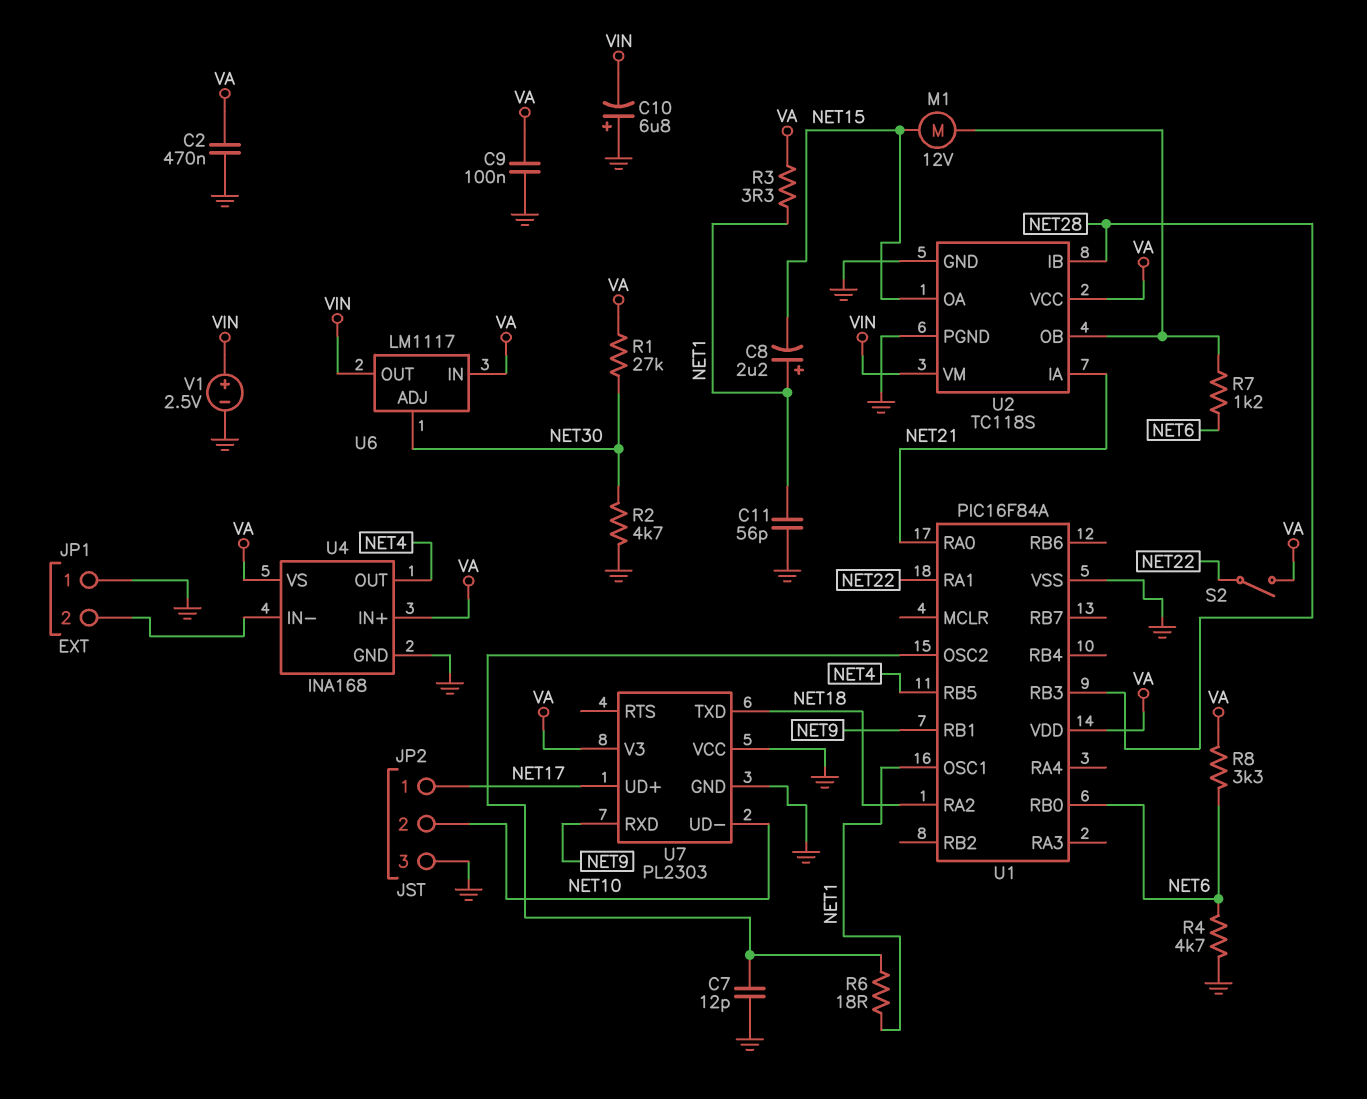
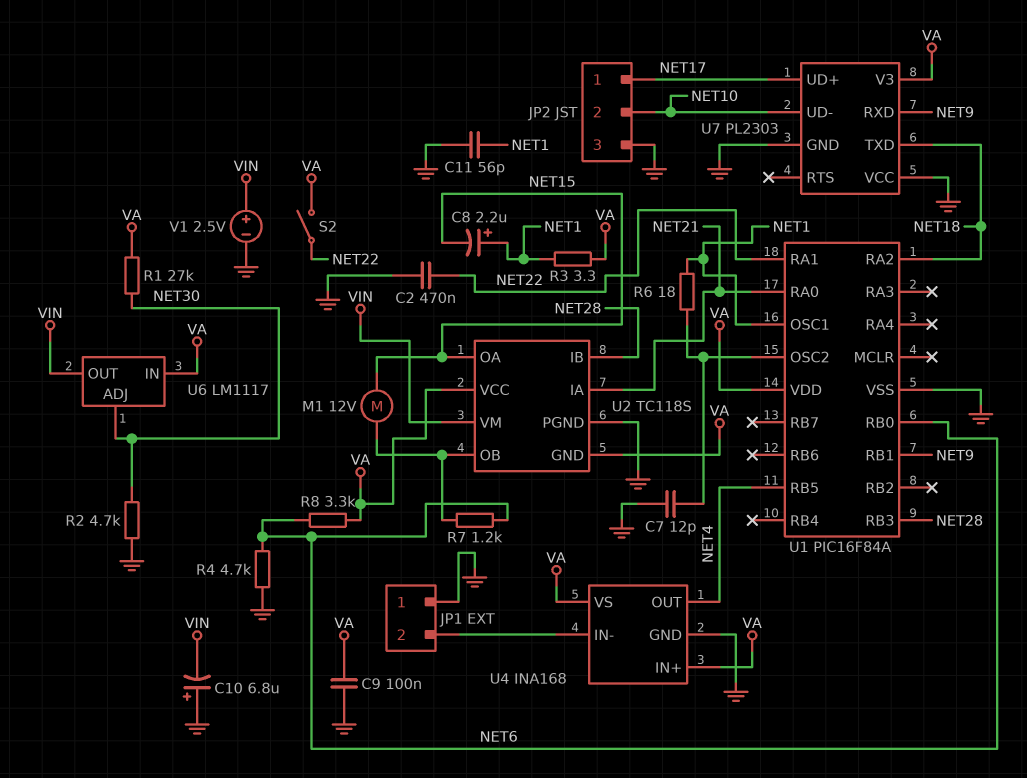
C2: 470nF (GND, VA) -> 470nF (GND, NET22)
U2 pin GND: GND -> VA

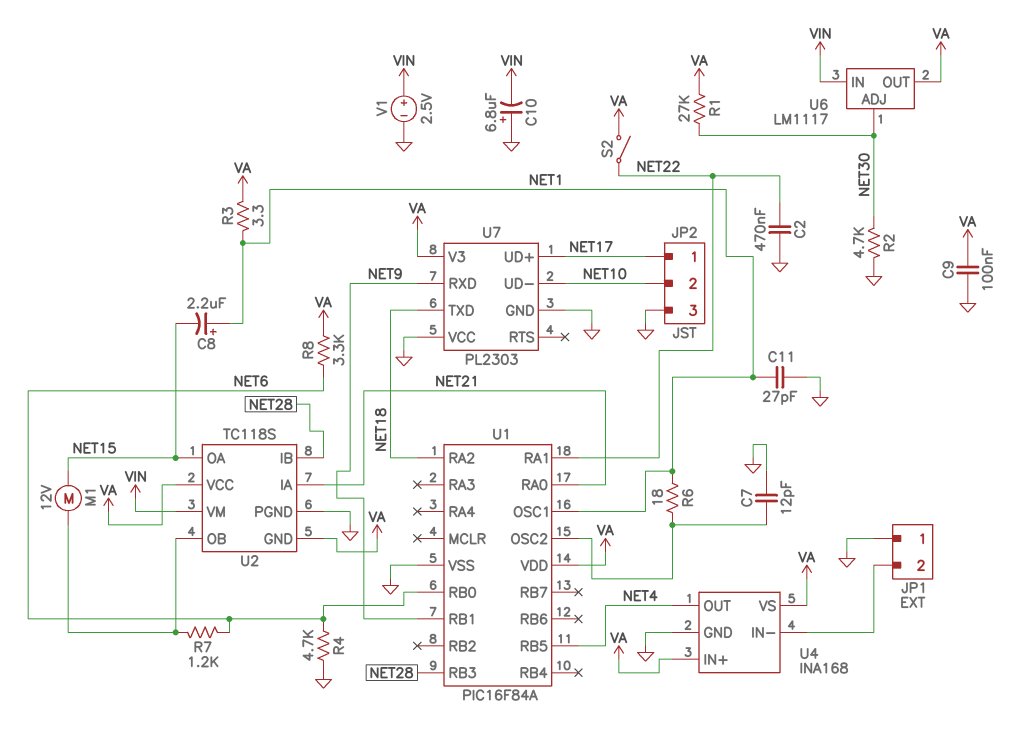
C11: 56pF (GND, NET1) -> 27pF (GND, NET1)
U6 pin IN: VA -> VIN
U6 pin OUT: VIN -> VA

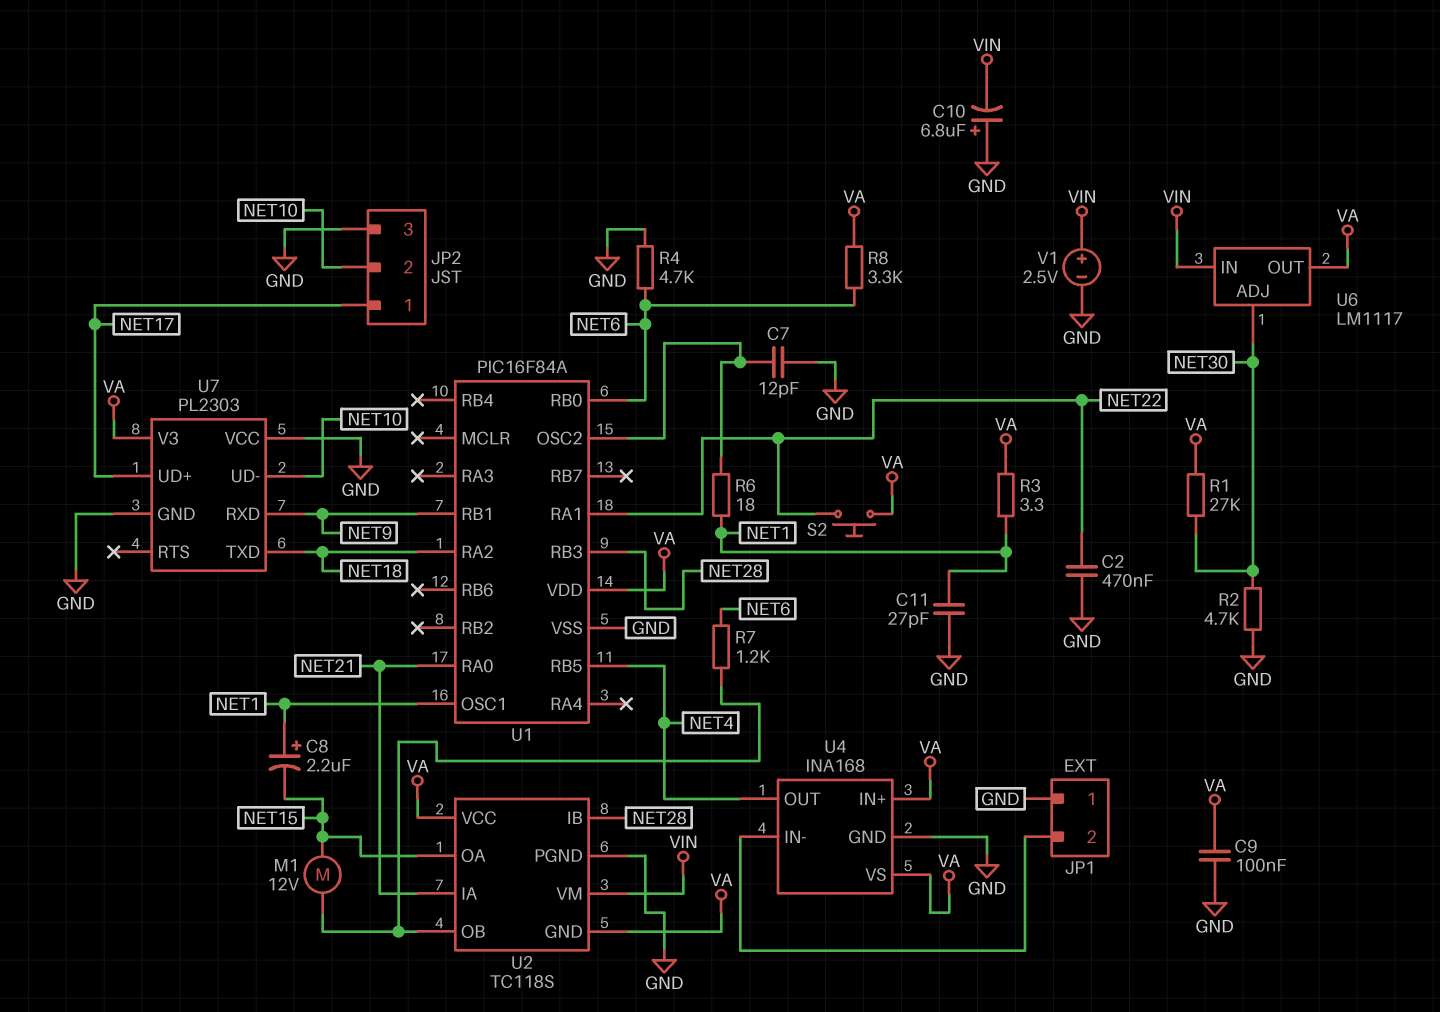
S2: switch (NET22, VA) -> button (NET22, VA)

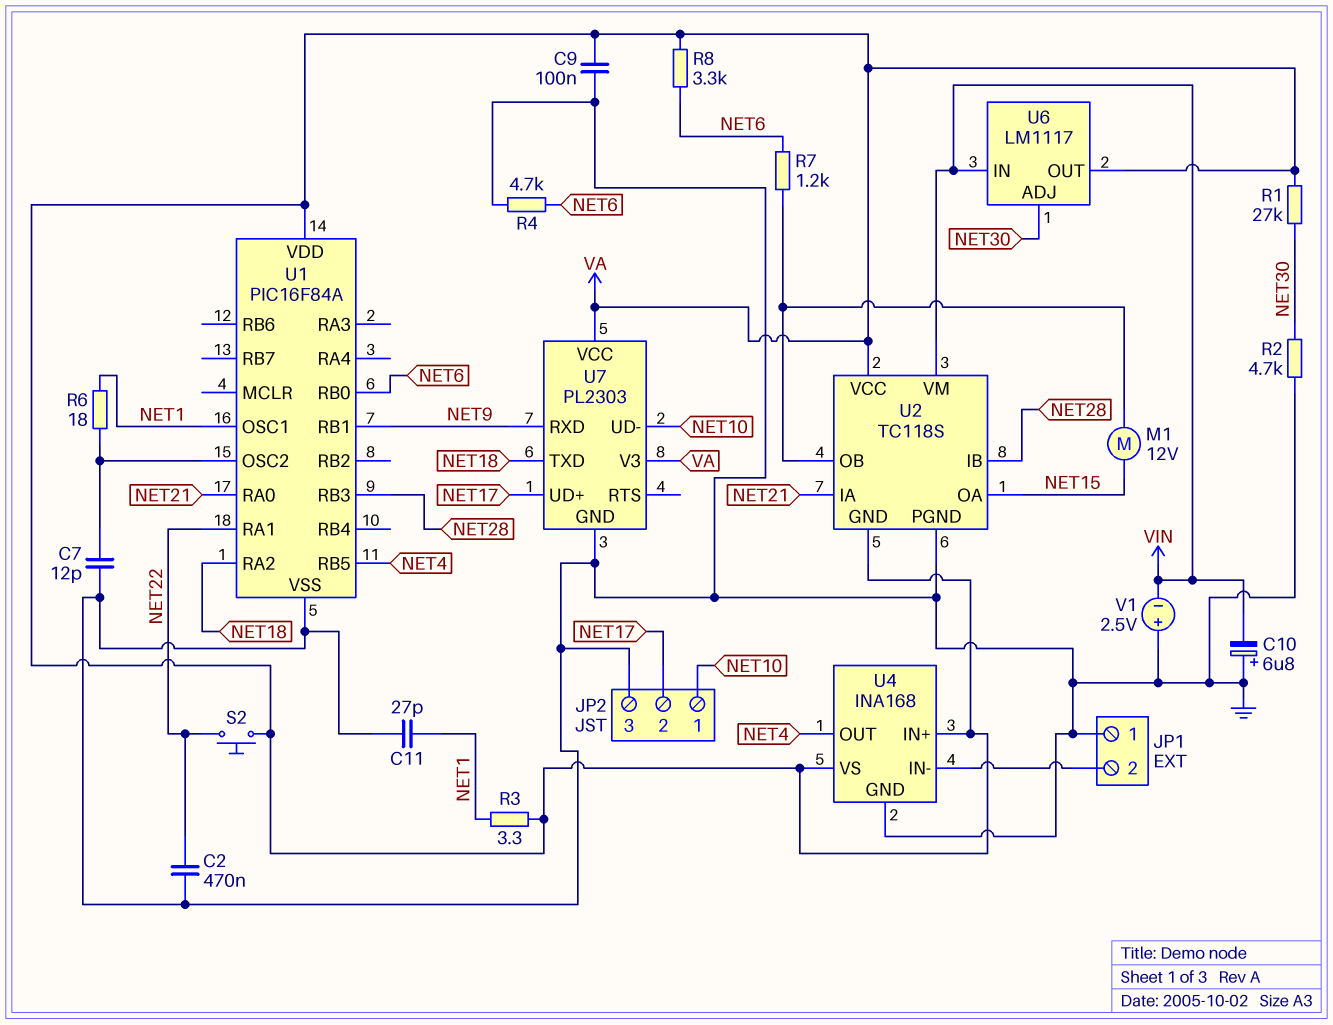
C8: 2.2uF (plus NET1, minus NET15) -> none
JP2 pin 1: NET17 -> NET10
JP2 pin 2: NET10 -> NET17
U7 pin VCC: GND -> VA
V1: 2.5V (plus VIN, minus GND) -> 2.5V (plus GND, minus VIN)

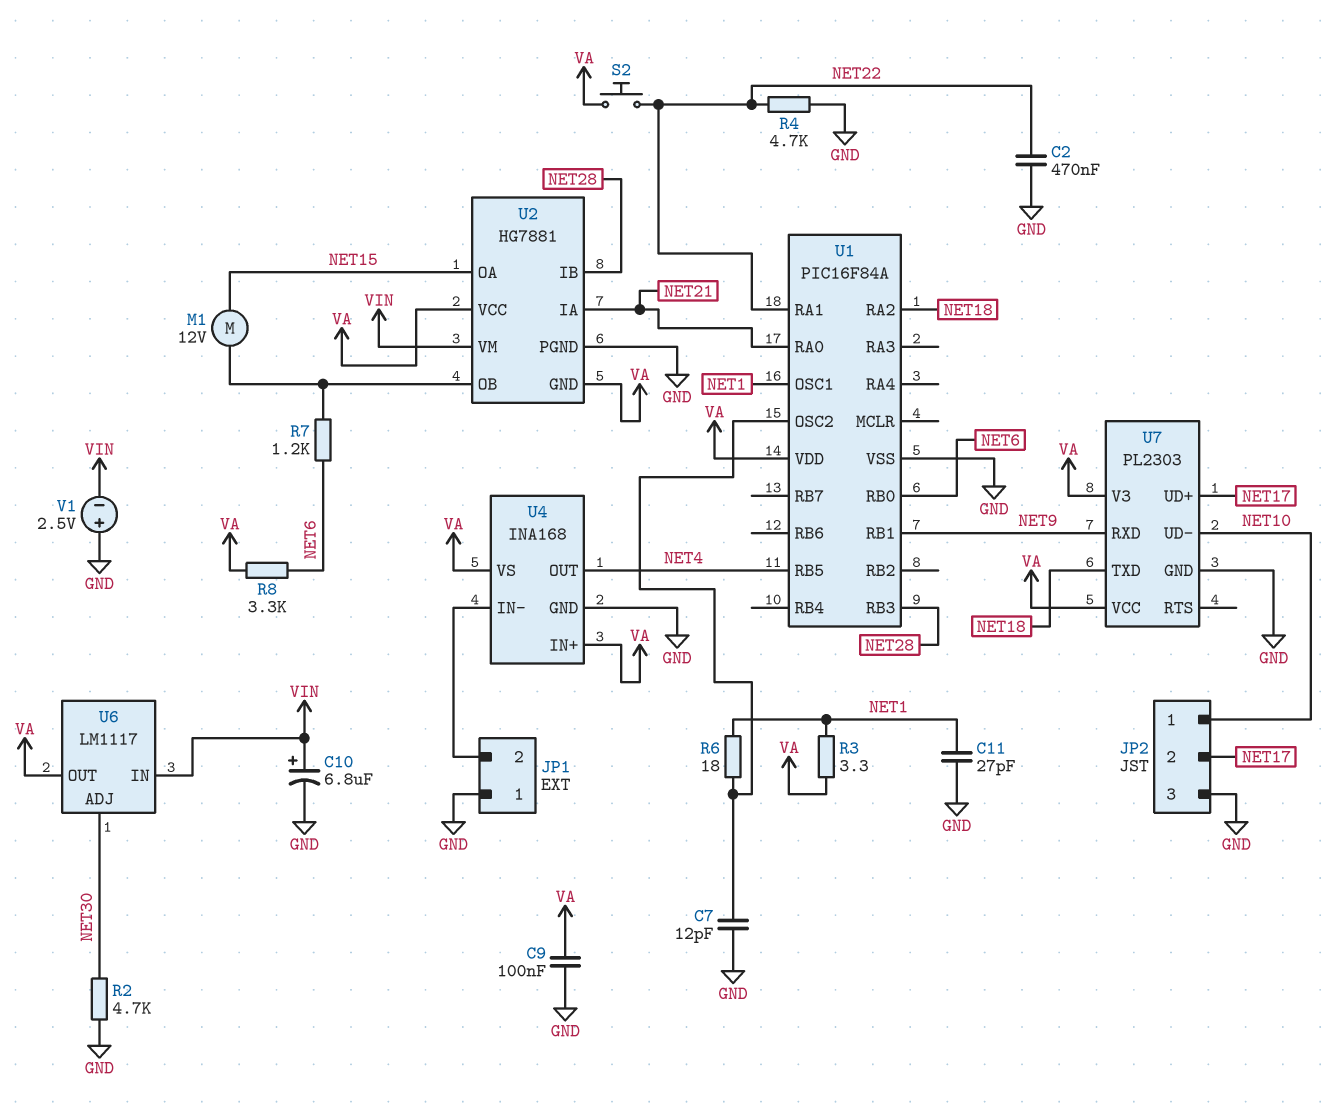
C10: 6.8uF (plus GND, minus VIN) -> 6.8uF (plus VIN, minus GND)
R1: 27k (NET30, VA) -> none
R4: 4.7k (GND, NET6) -> 4.7k (GND, NET22)
U2: TC118S -> HG7881

